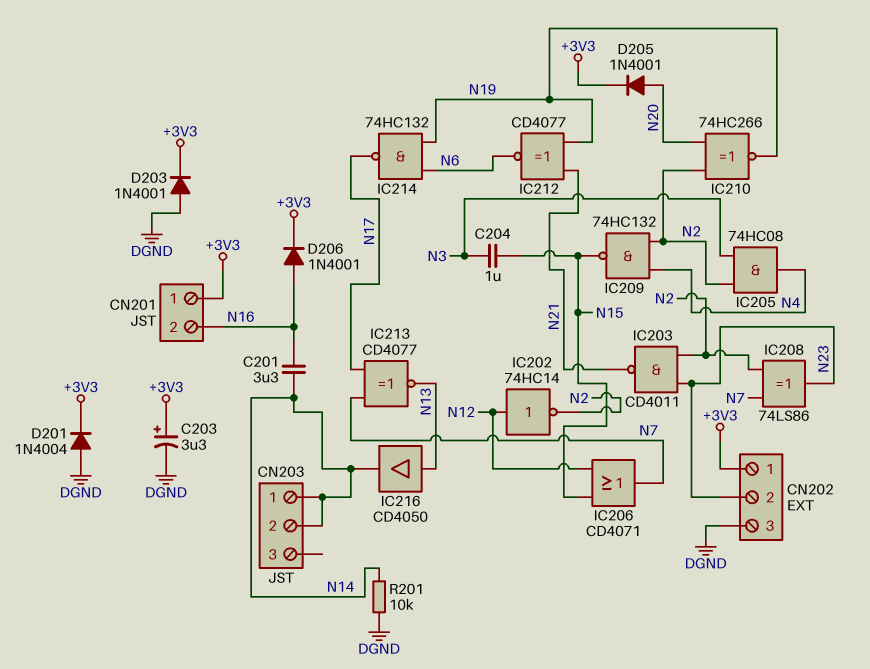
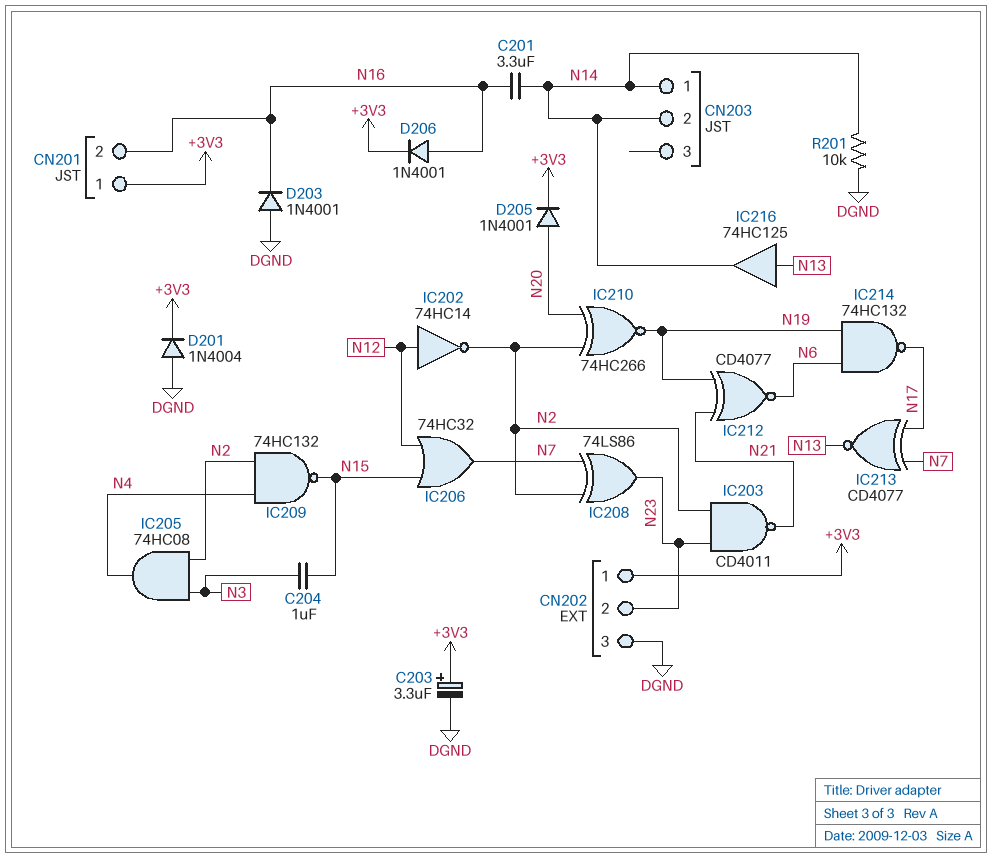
D203: diode 1N4001 (A DGND, K +3V3) -> diode 1N4001 (A DGND, K N16)
IC206: OR CD4071 (in N12, in N15, out N7) -> OR 74HC32 (in N12, in N15, out N7)
IC216: buffer CD4050 (in N13, out N14) -> buffer 74HC125 (in N13, out N14)

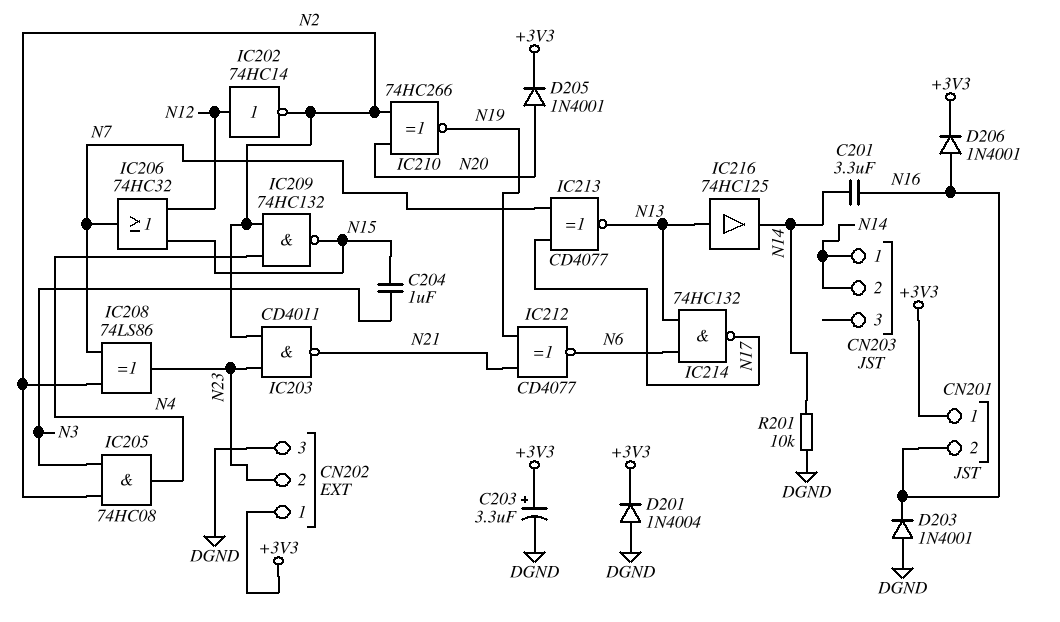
IC214: NAND 74HC132 (in N6, in N19, out N17) -> NAND 74HC132 (in N6, in N13, out N17)

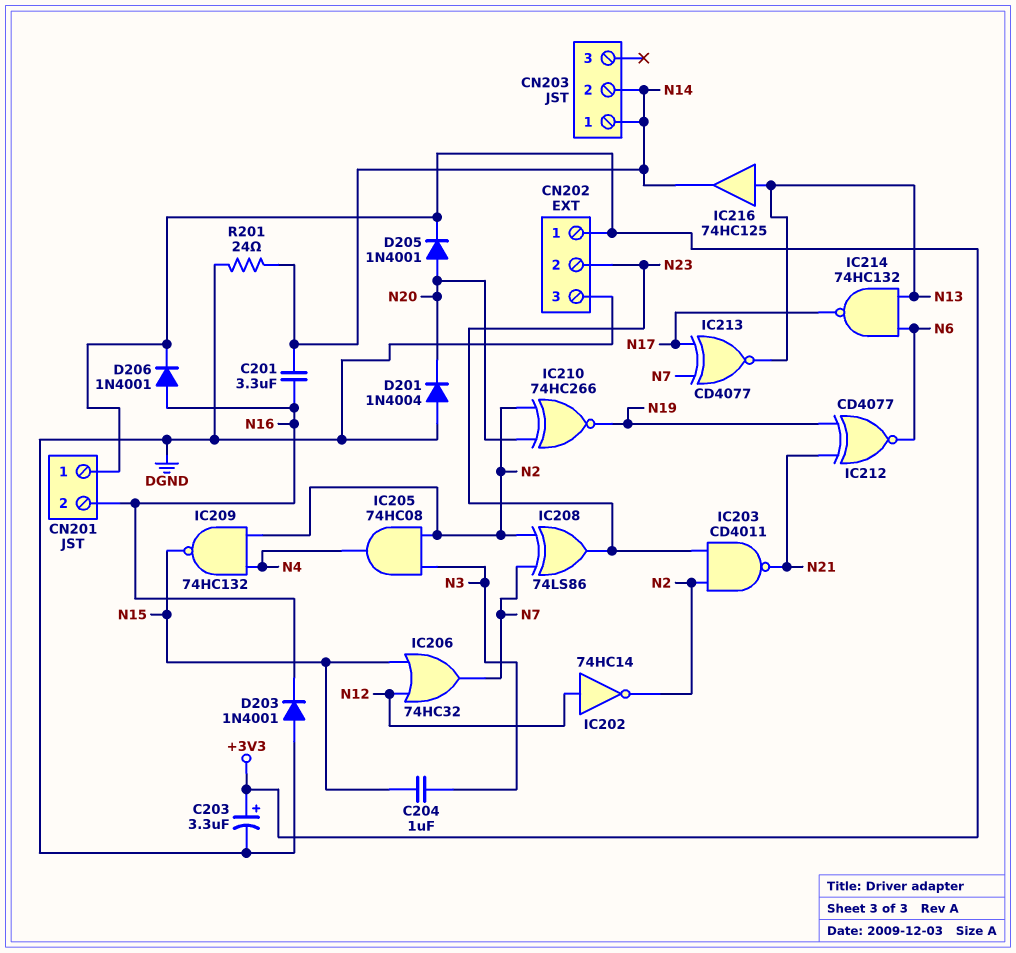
D201: diode 1N4004 (A DGND, K +3V3) -> diode 1N4004 (A DGND, K N20)
R201: 10k (DGND, N14) -> 24 (DGND, N14)

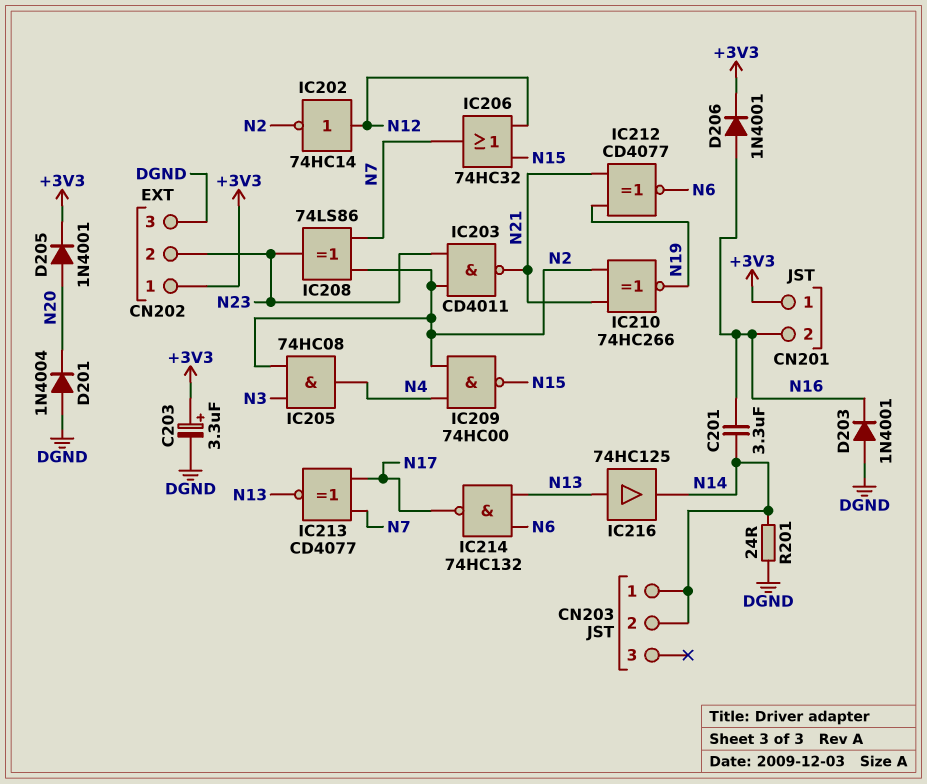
C204: 1uF (N3, N15) -> none
IC209: NAND 74HC132 (in N2, in N4, out N15) -> NAND 74HC00 (in N2, in N4, out N15)
IC210: XNOR 74HC266 (in N2, in N20, out N19) -> XNOR 74HC266 (in N2, in N21, out N19)

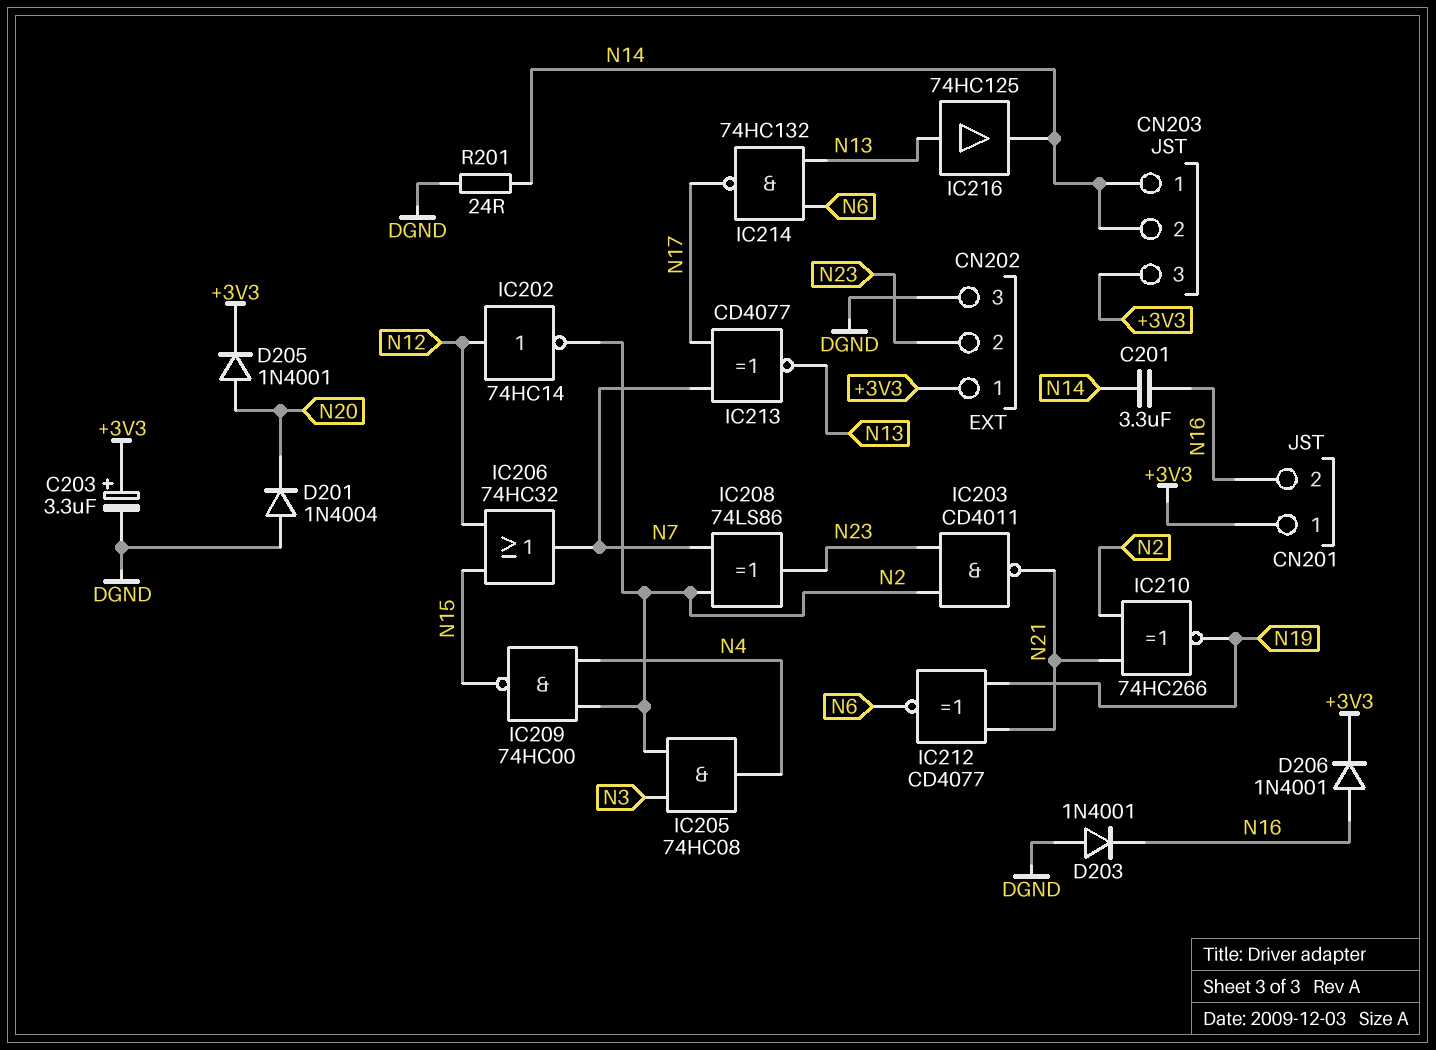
CN203 pin 3: none -> +3V3

